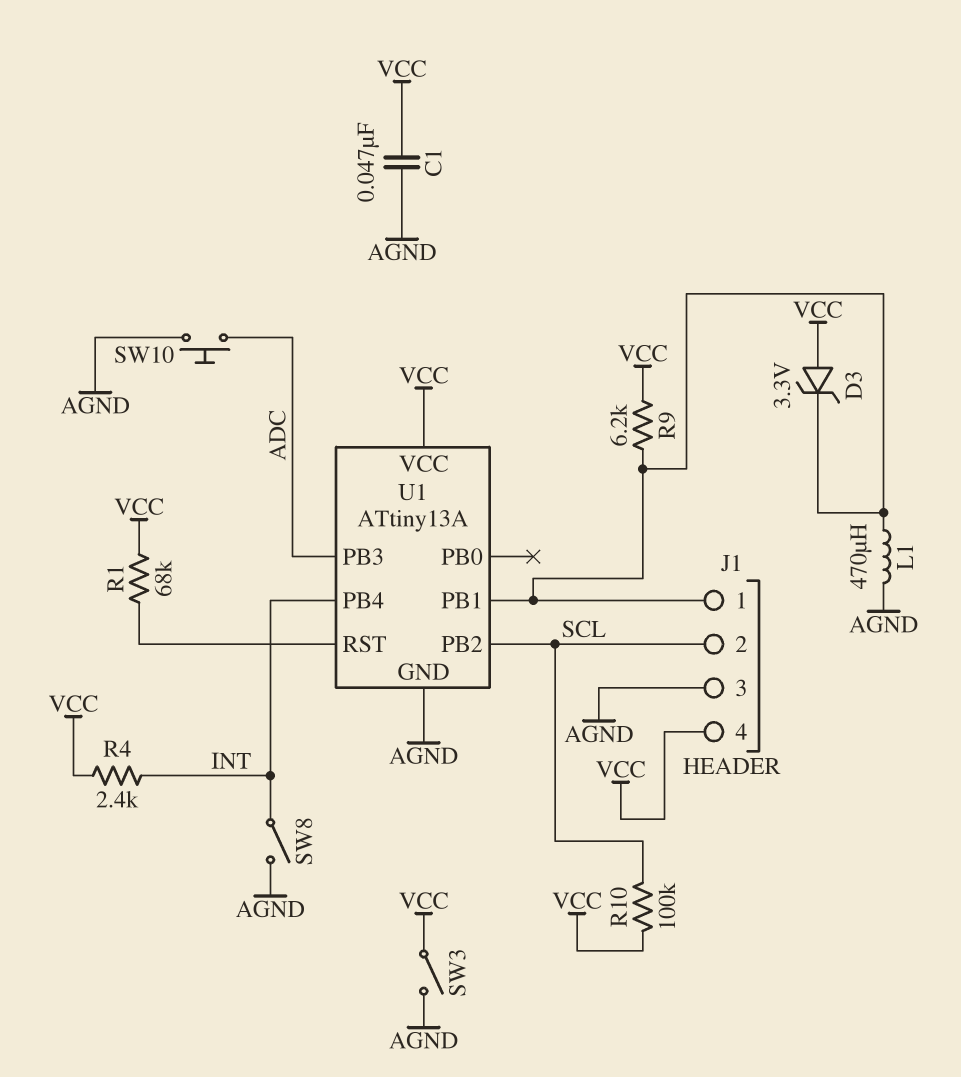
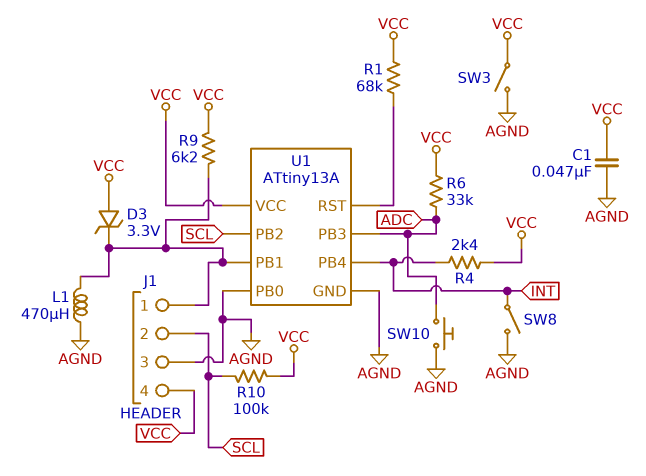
R6: none -> 33k (ADC, VCC)
U1 pin PB0: none -> AGND

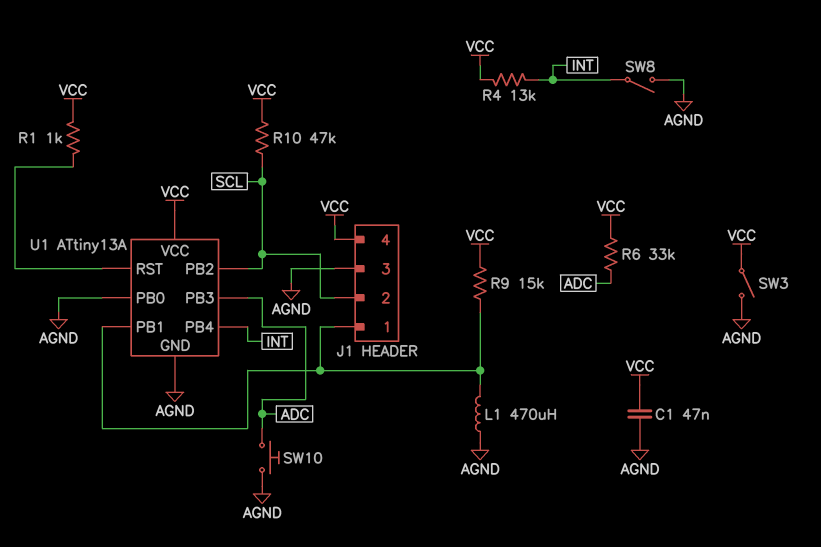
D3: zener 3.3V (A VCC, K J1/1) -> none
R1: 68k (U1/RST, VCC) -> 1k (U1/RST, VCC)
R4: 2.4k (INT, VCC) -> 13k (INT, VCC)
R9: 6.2k (J1/1, VCC) -> 15k (J1/1, VCC)
R10: 100k (SCL, VCC) -> 47k (SCL, VCC)

